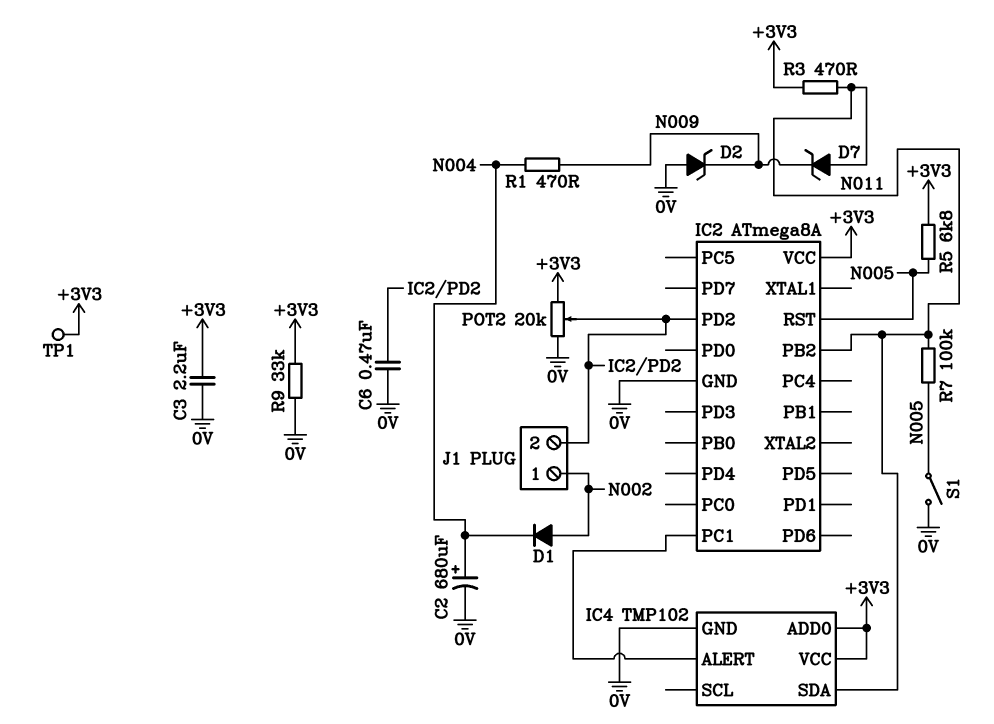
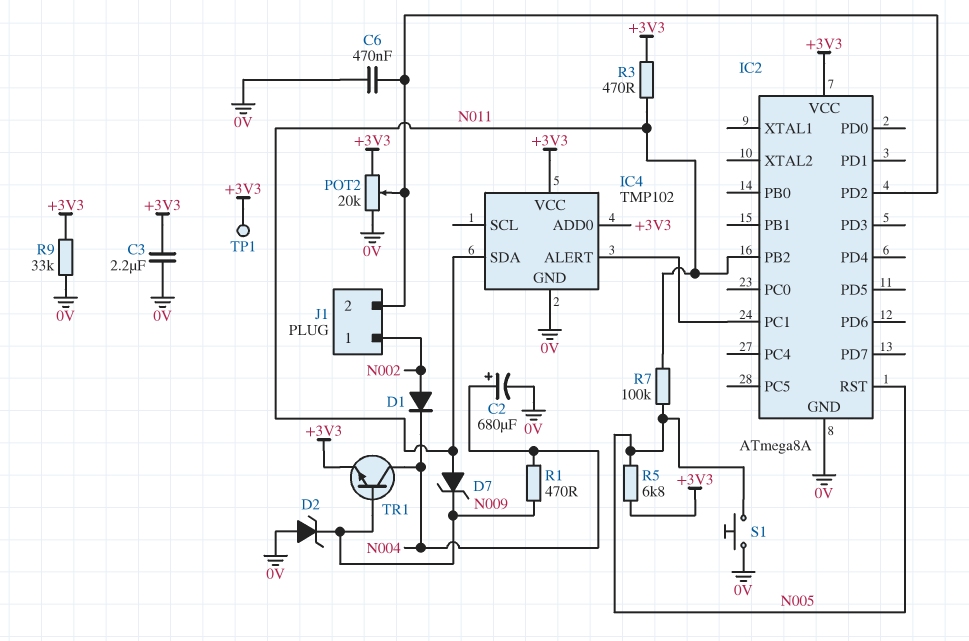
S1: switch (0V, N005) -> button (0V, N005)
TR1: none -> NPN (B N009, C N004, E +3V3)

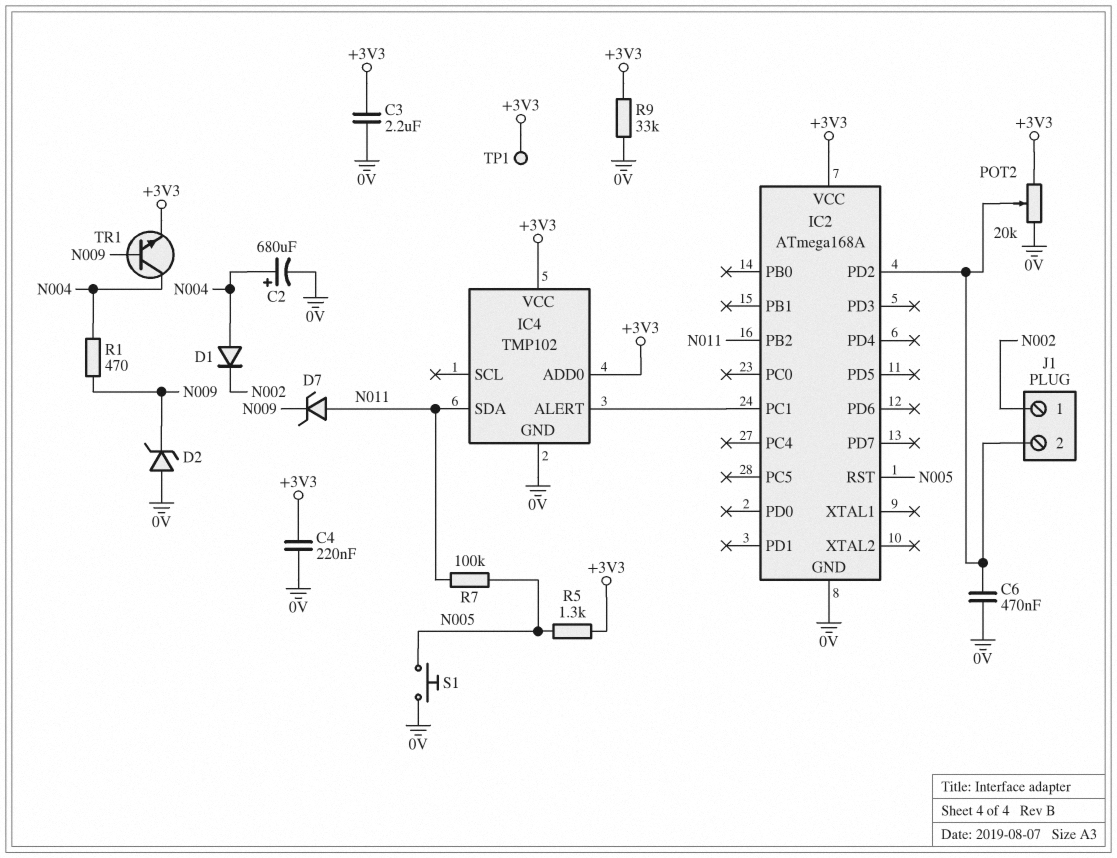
C4: none -> 220nF (+3V3, 0V)
D1: diode (A N002, K N004) -> diode (A N004, K N002)
IC2: ATmega8A -> ATmega168A
R3: 470 (+3V3, N011) -> none
R5: 6.8k (+3V3, N005) -> 1.3k (+3V3, N005)

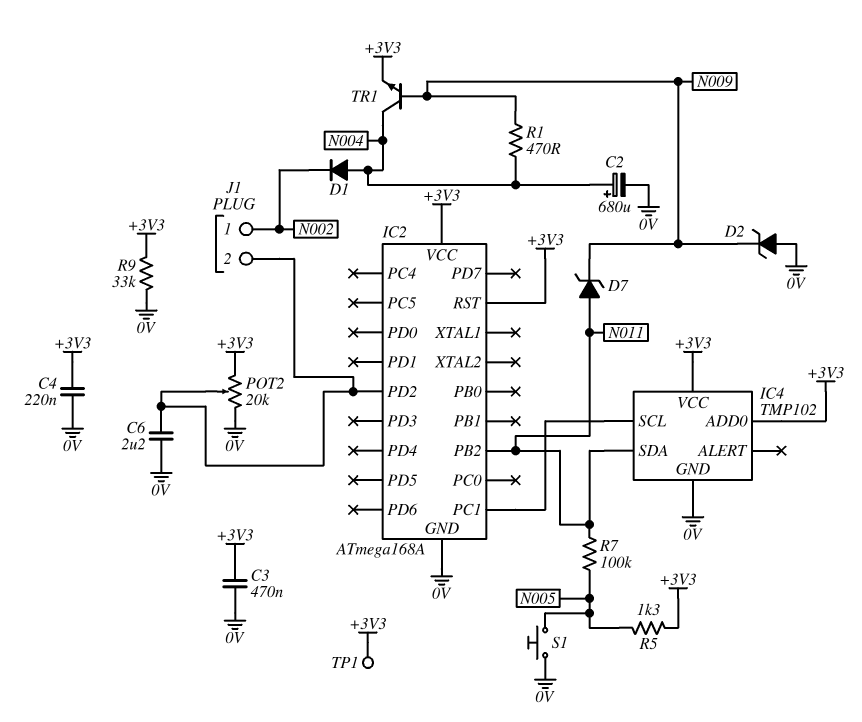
C3: 2.2uF (+3V3, 0V) -> 470nF (+3V3, 0V)
C6: 470nF (0V, IC2/PD2) -> 2.2uF (0V, IC2/PD2)
IC2 pin RST: N005 -> +3V3
IC4 pin ALERT: IC2/PC1 -> none
IC4 pin SCL: none -> IC2/PC1

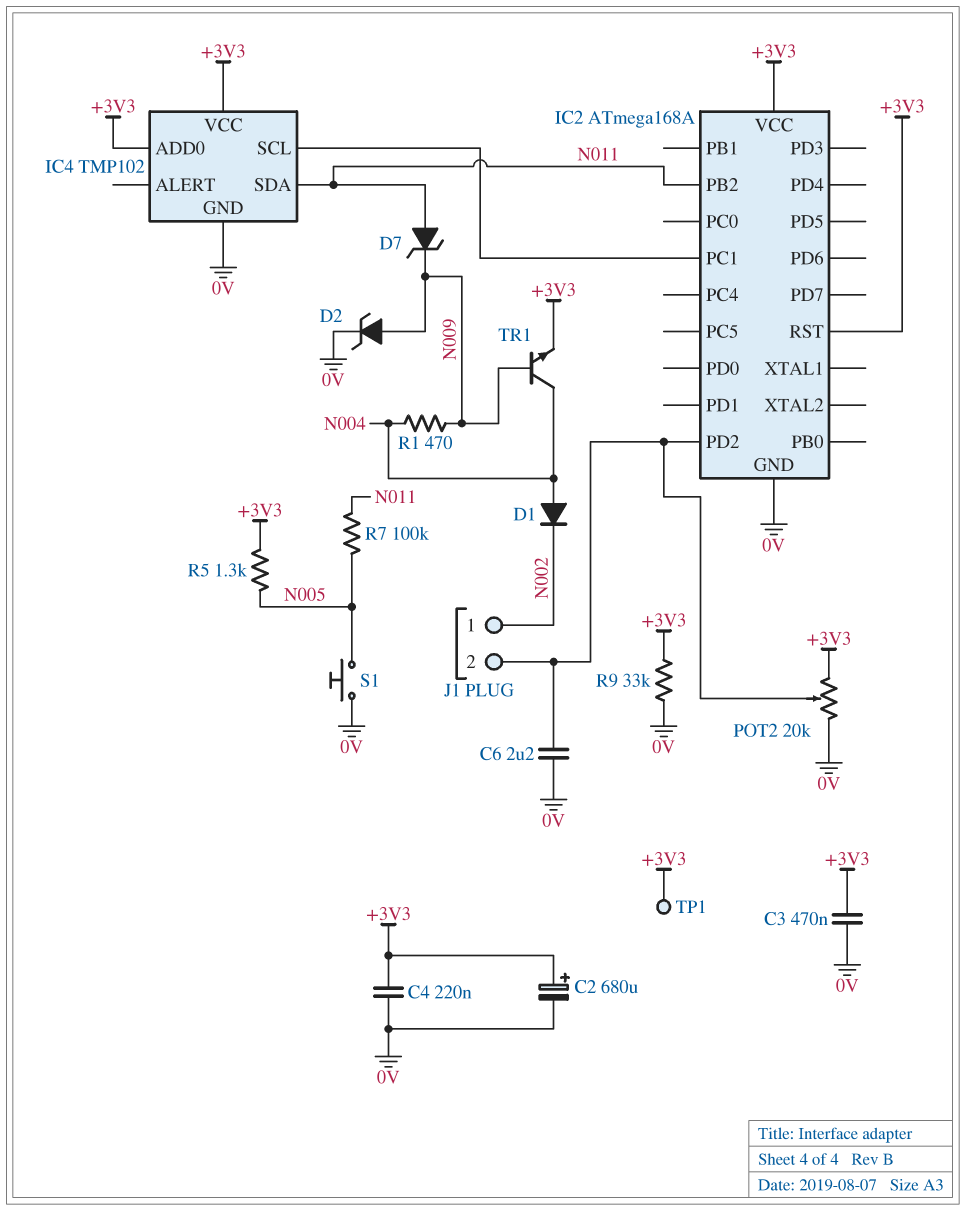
C2: 680uF (plus N004, minus 0V) -> 680uF (plus +3V3, minus 0V)
D2: zener (A 0V, K N009) -> zener (A N009, K 0V)

